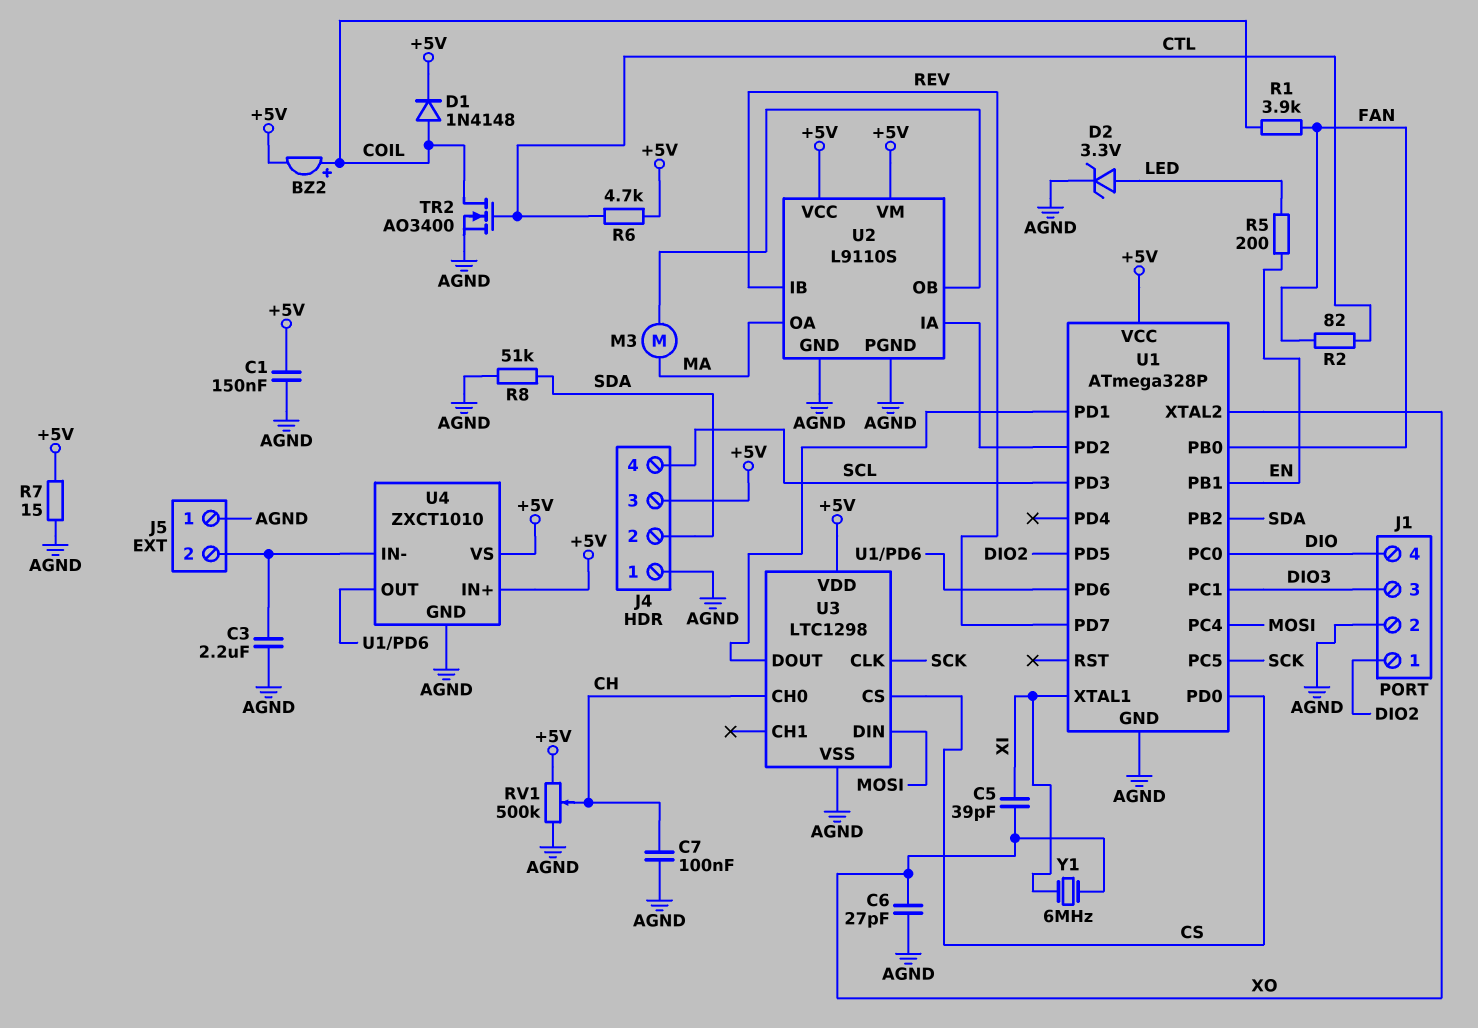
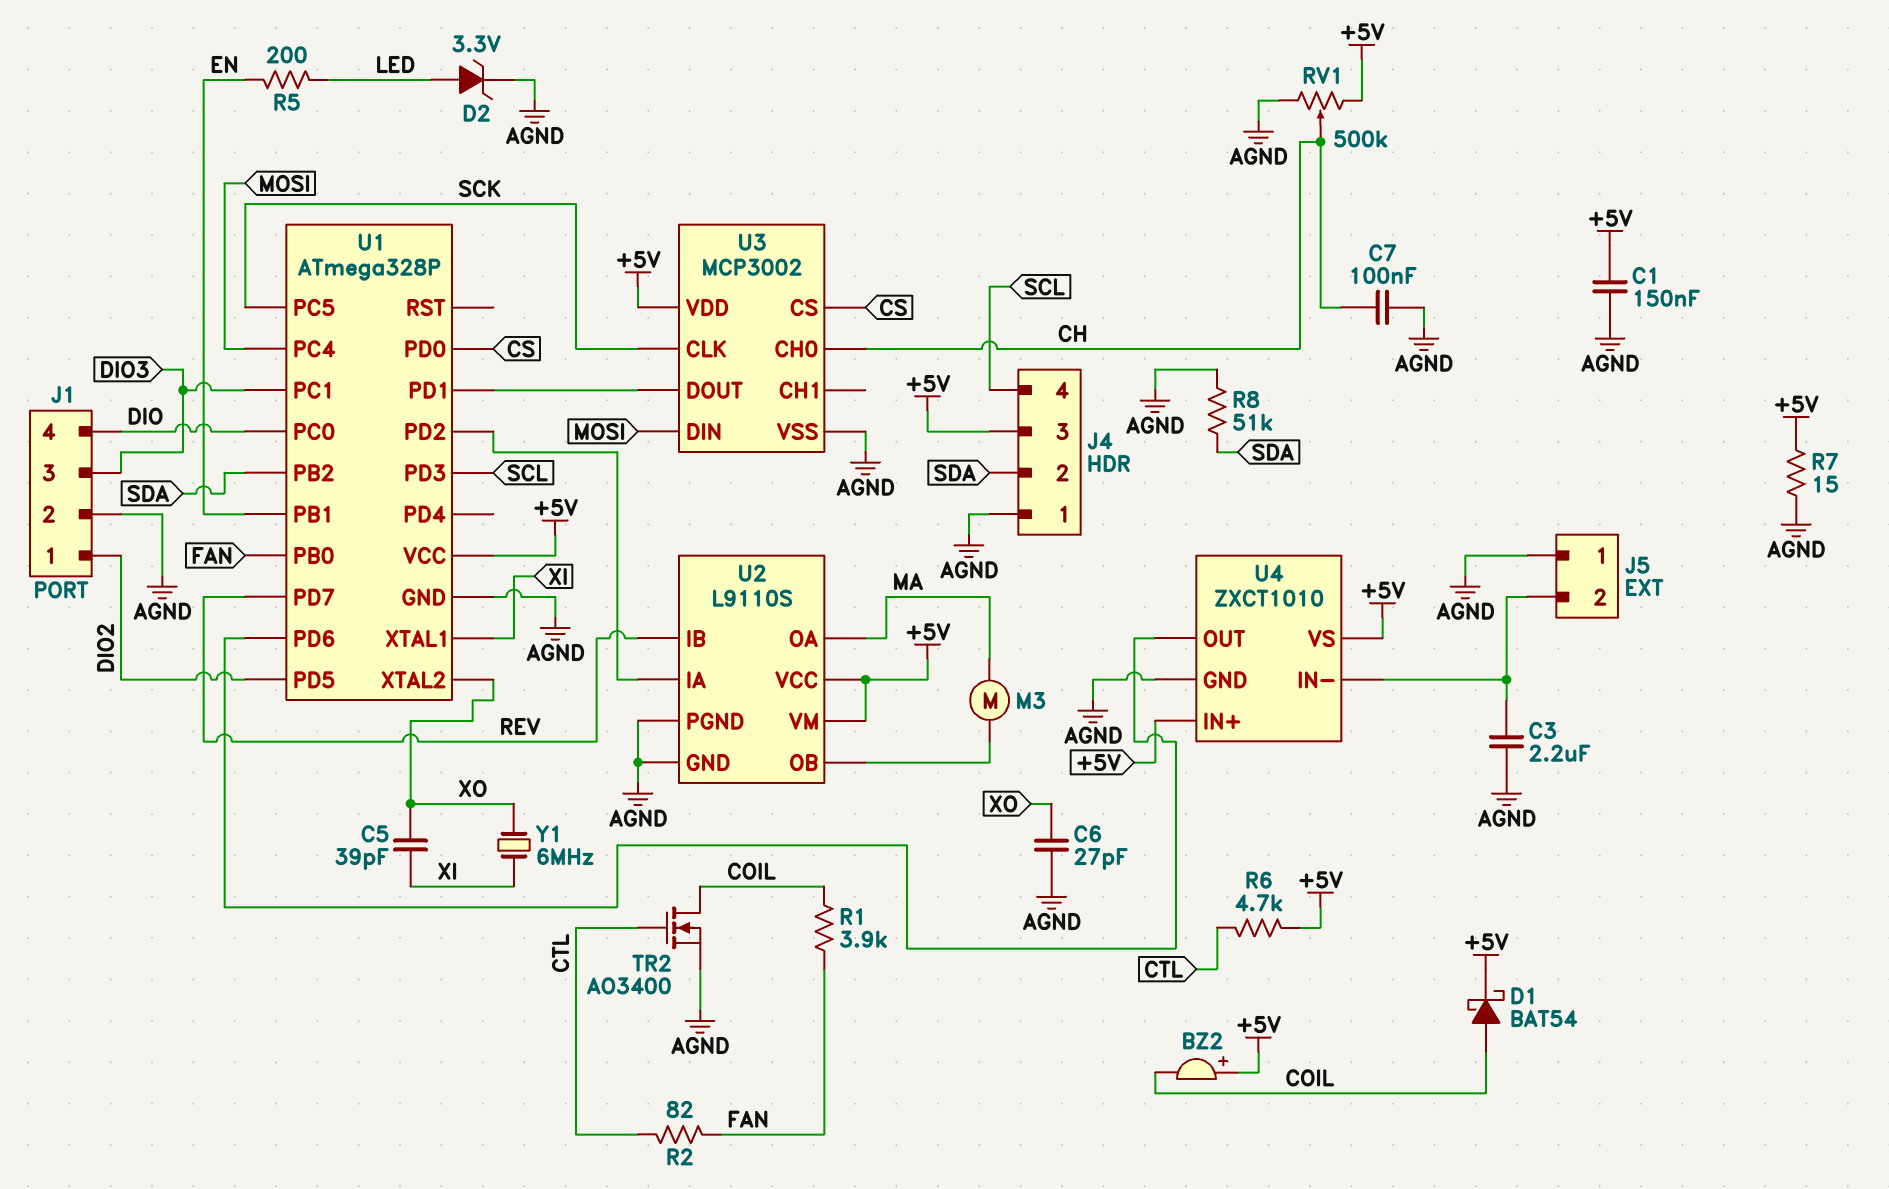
BZ2: buzzer (plus COIL, minus +5V) -> buzzer (plus +5V, minus COIL)
D1: diode 1N4148 (A COIL, K +5V) -> schottky BAT54 (A COIL, K +5V)
U3: LTC1298 -> MCP3002

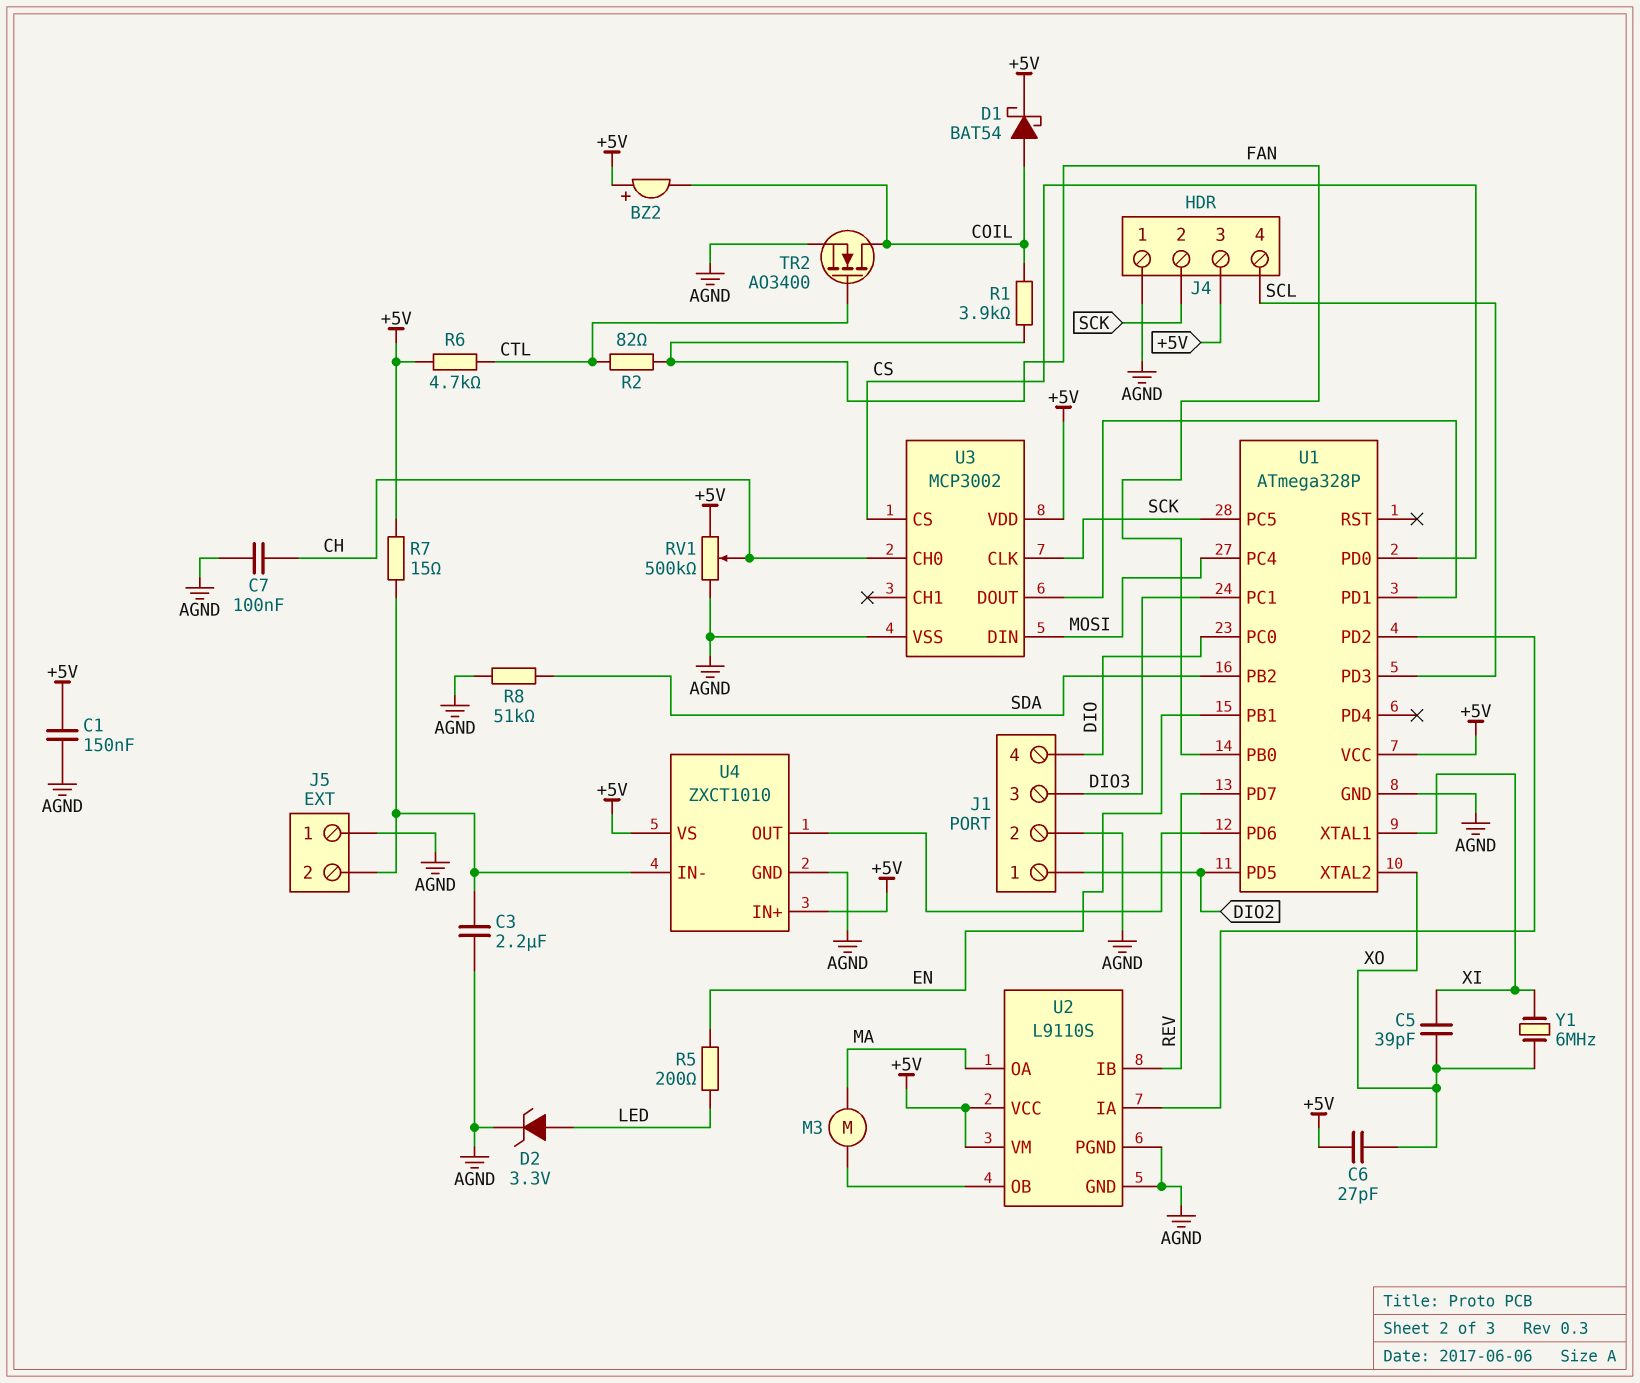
C6: 27pF (AGND, XO) -> 27pF (+5V, XO)
J4 pin 2: SDA -> SCK
R7: 15 (+5V, AGND) -> 15 (+5V, J5/2)

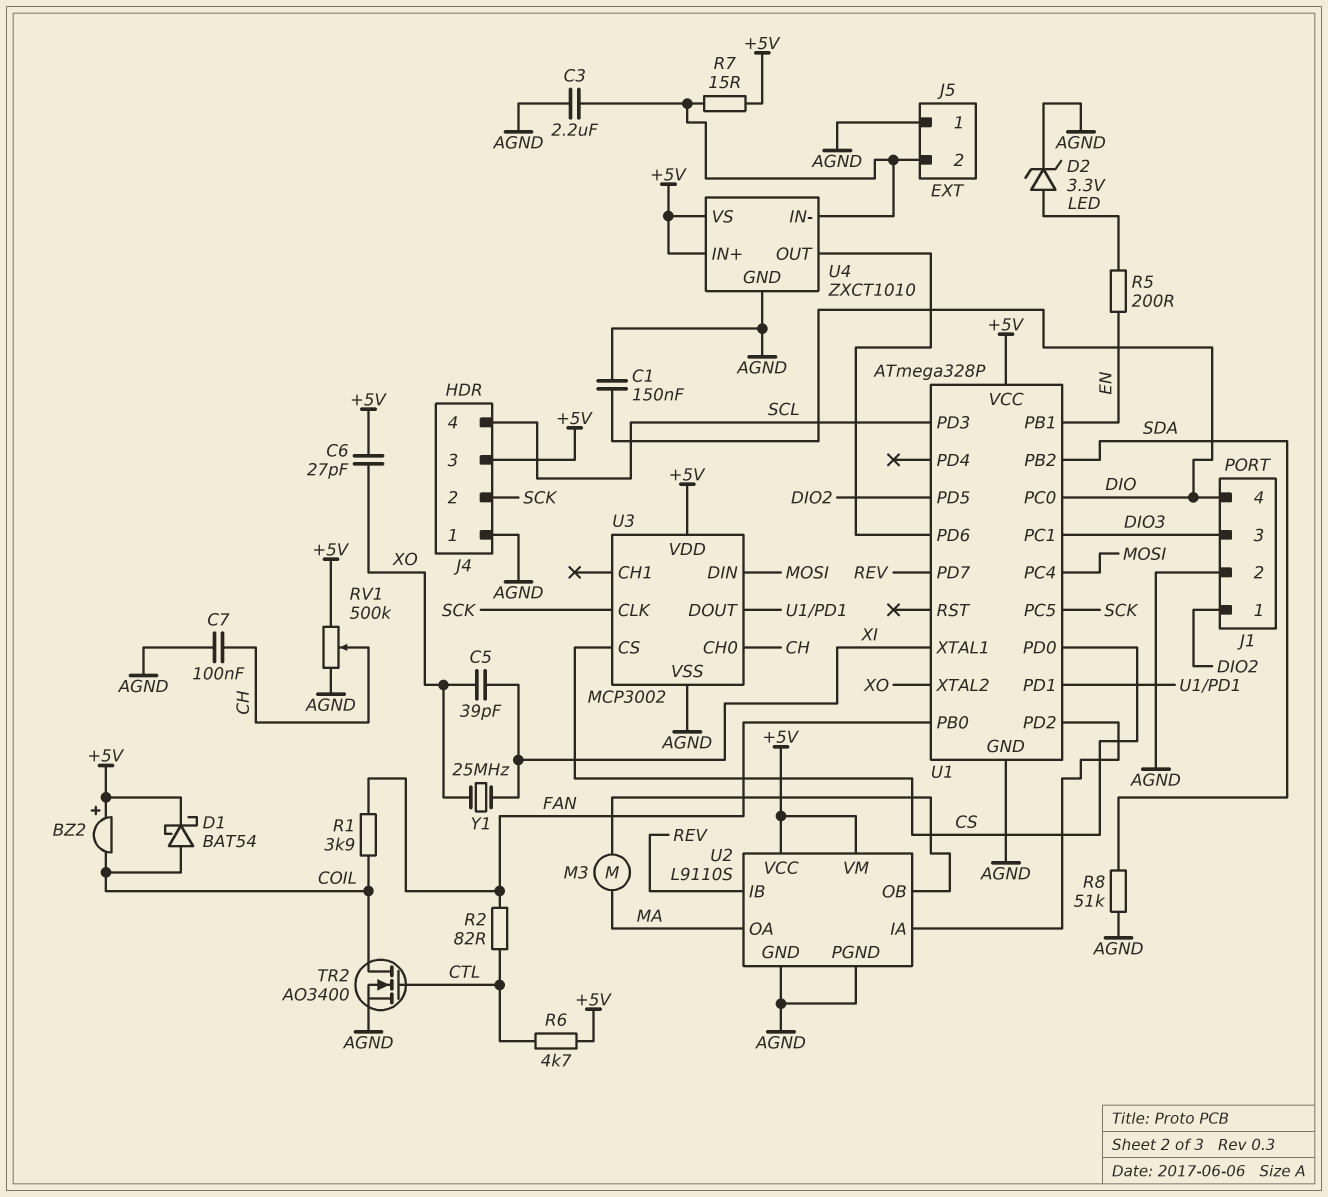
C1: 150nF (+5V, AGND) -> 150nF (AGND, DIO)
Y1: 6MHz (XI, XO) -> 25MHz (XI, XO)

